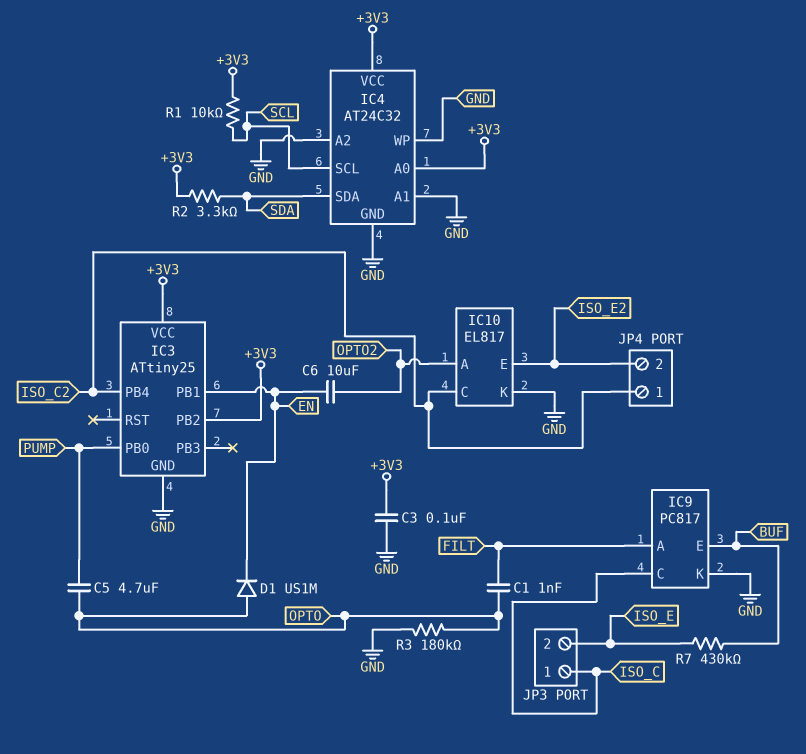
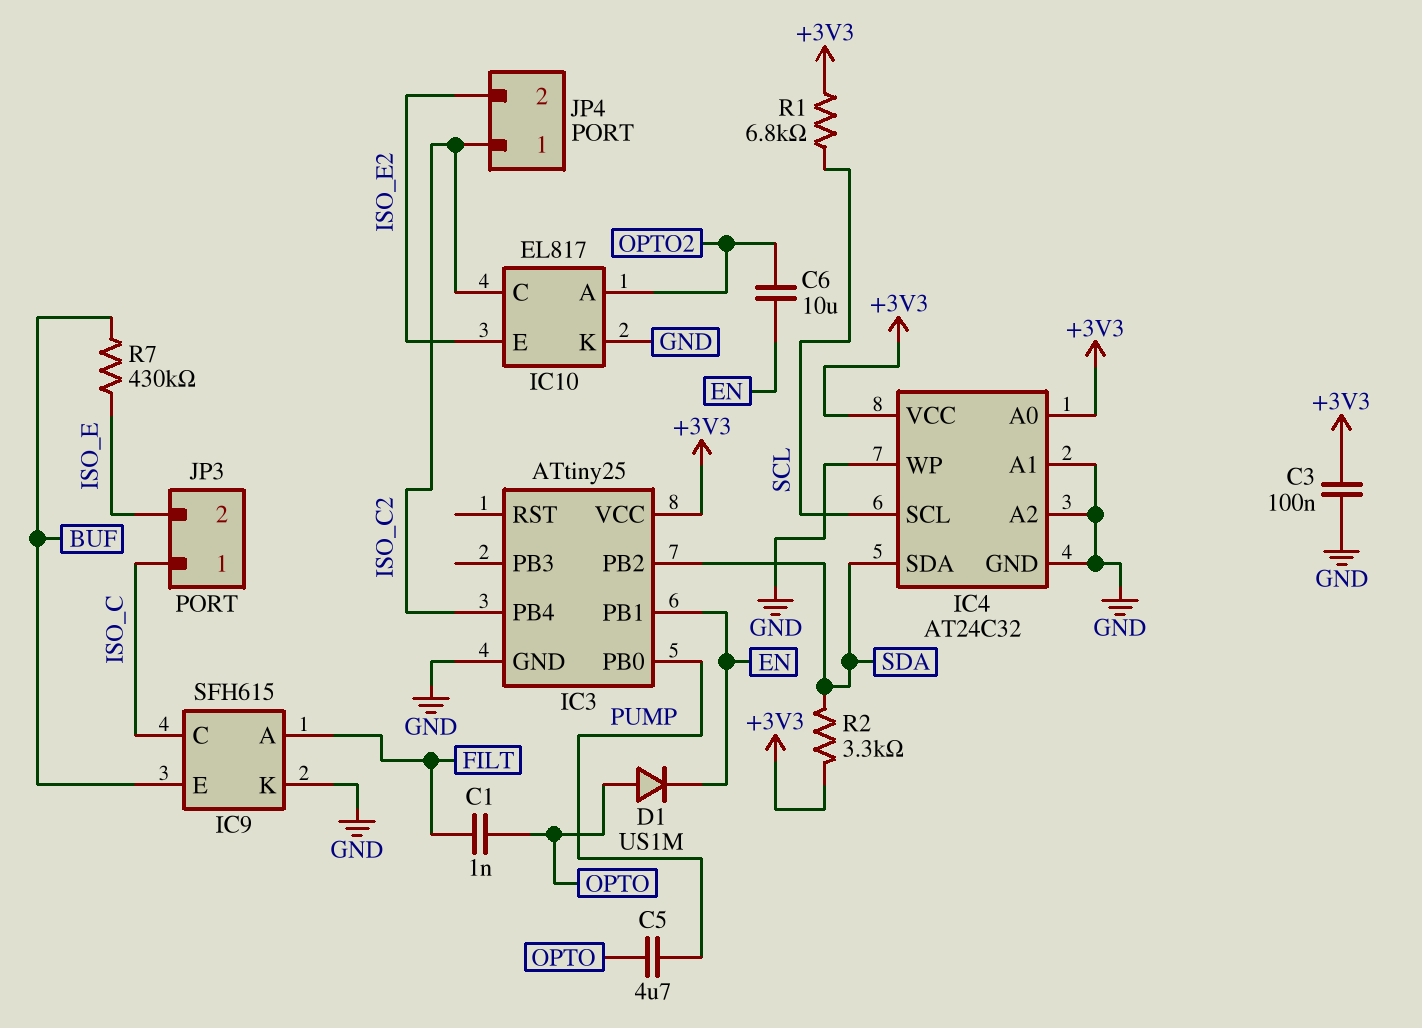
IC3 pin PB2: +3V3 -> SDA
IC9: PC817 -> SFH615
R1: 10k (+3V3, SCL) -> 6.8k (+3V3, SCL)
R3: 180k (GND, OPTO) -> none

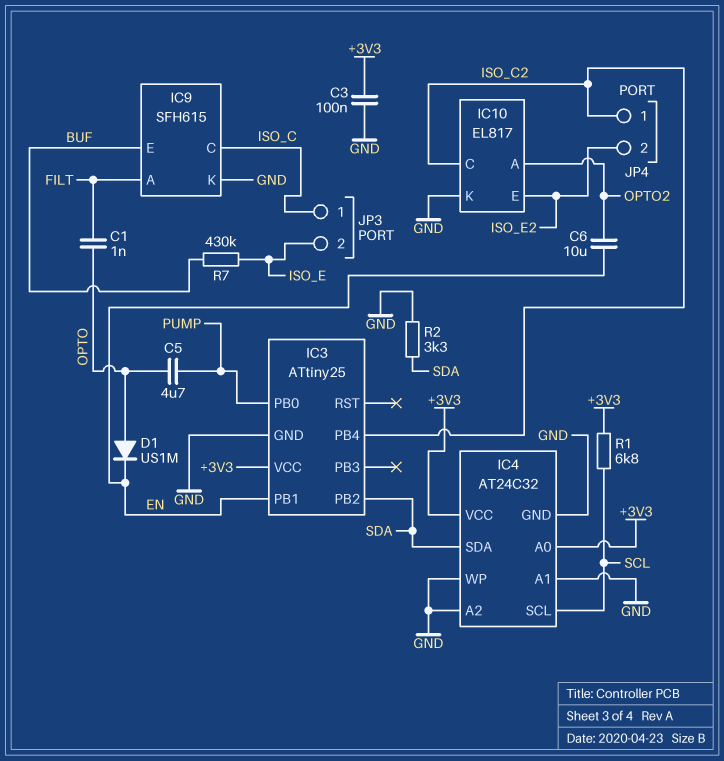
R2: 3.3k (+3V3, SDA) -> 3.3k (GND, SDA)

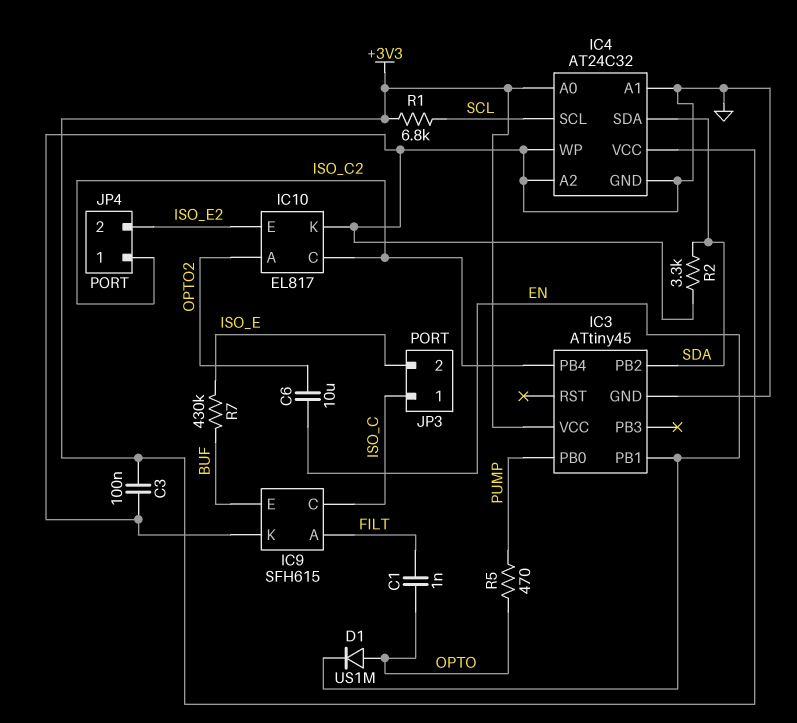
C5: 4.7uF (OPTO, PUMP) -> none
IC3: ATtiny25 -> ATtiny45
R5: none -> 470 (OPTO, PUMP)

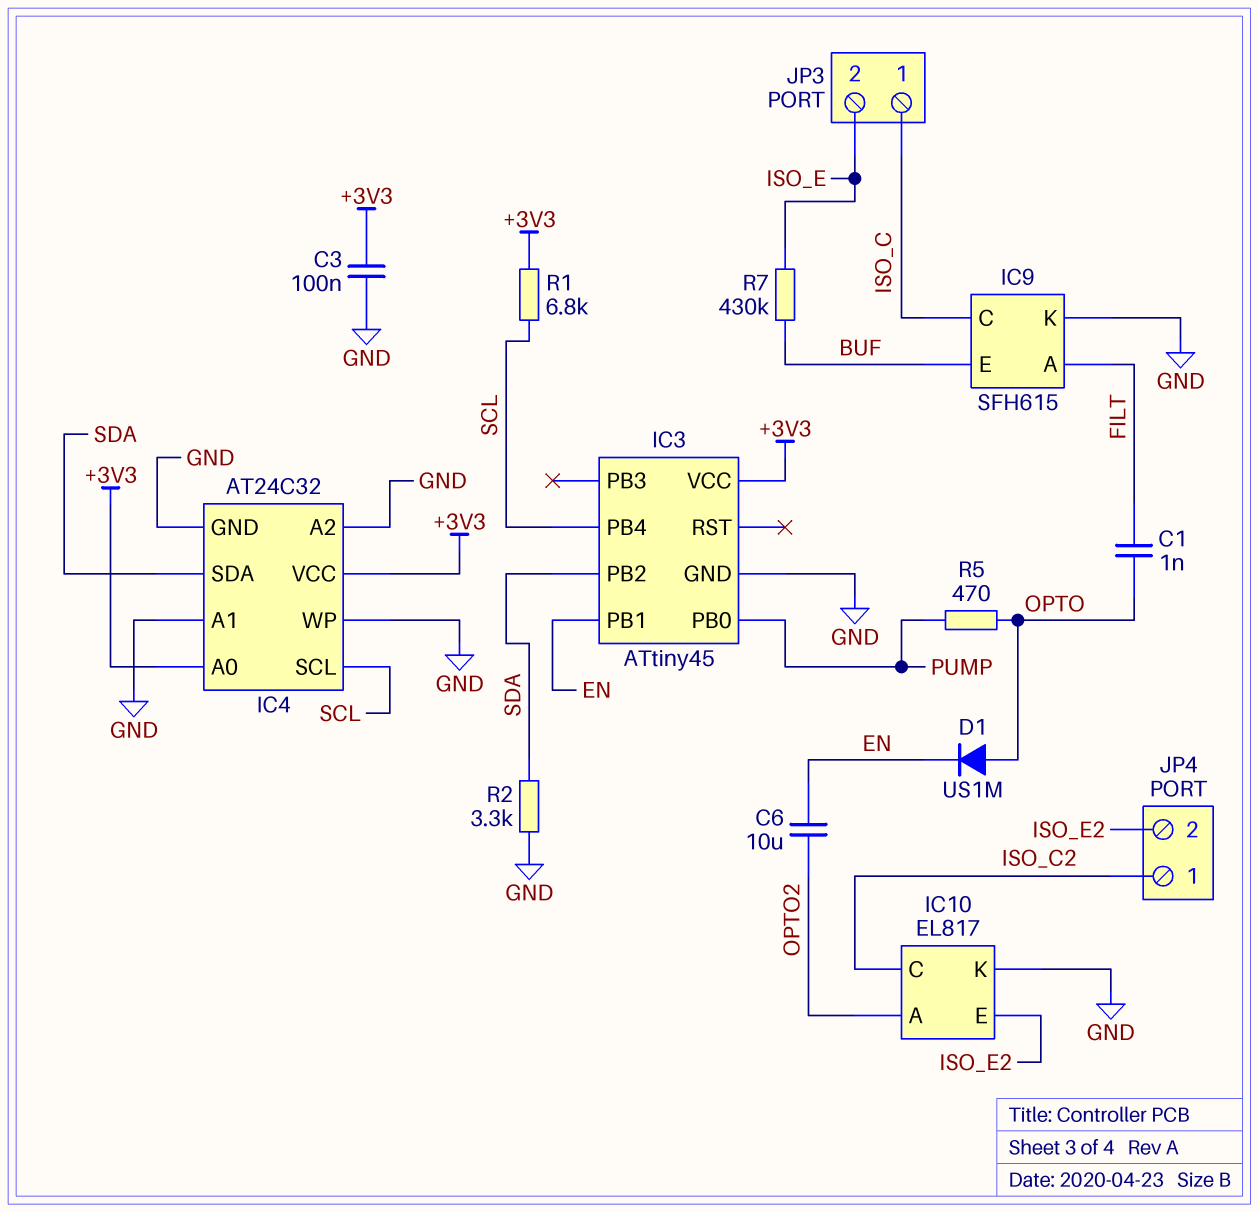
IC3 pin PB4: ISO_C2 -> SCL

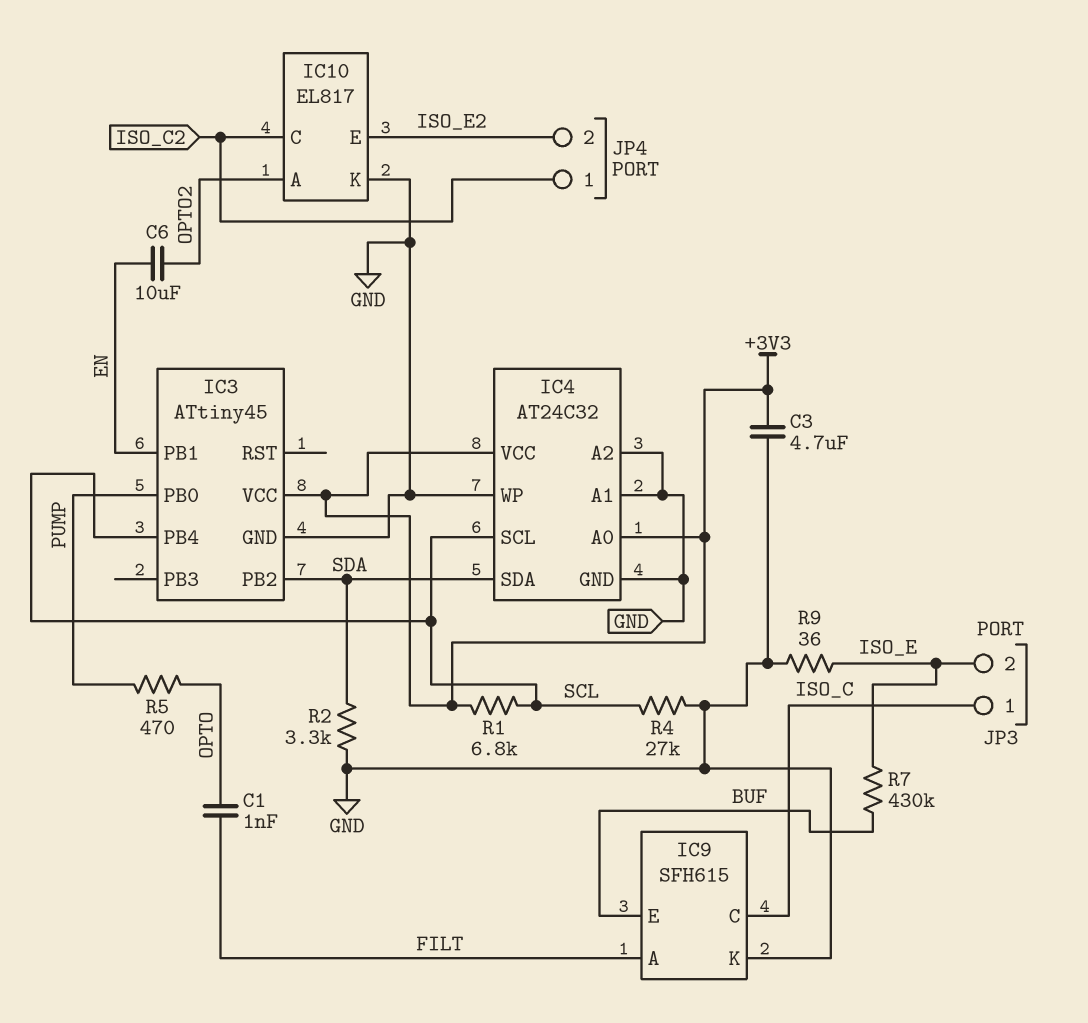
C3: 100nF (+3V3, GND) -> 4.7uF (+3V3, GND)
D1: diode US1M (A OPTO, K EN) -> none
R4: none -> 27k (GND, SCL)
R9: none -> 36 (GND, ISO_E)

